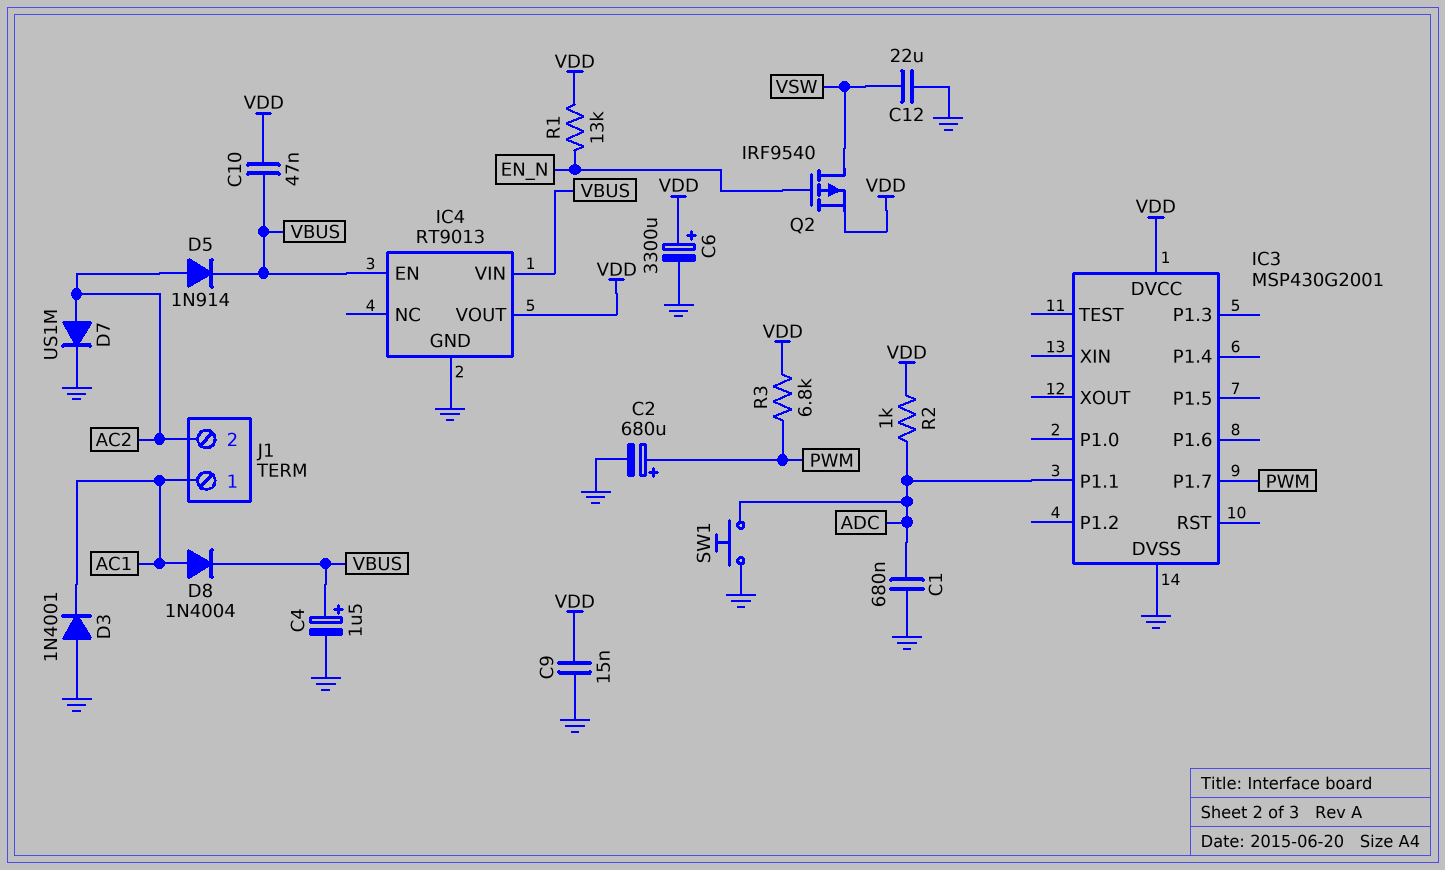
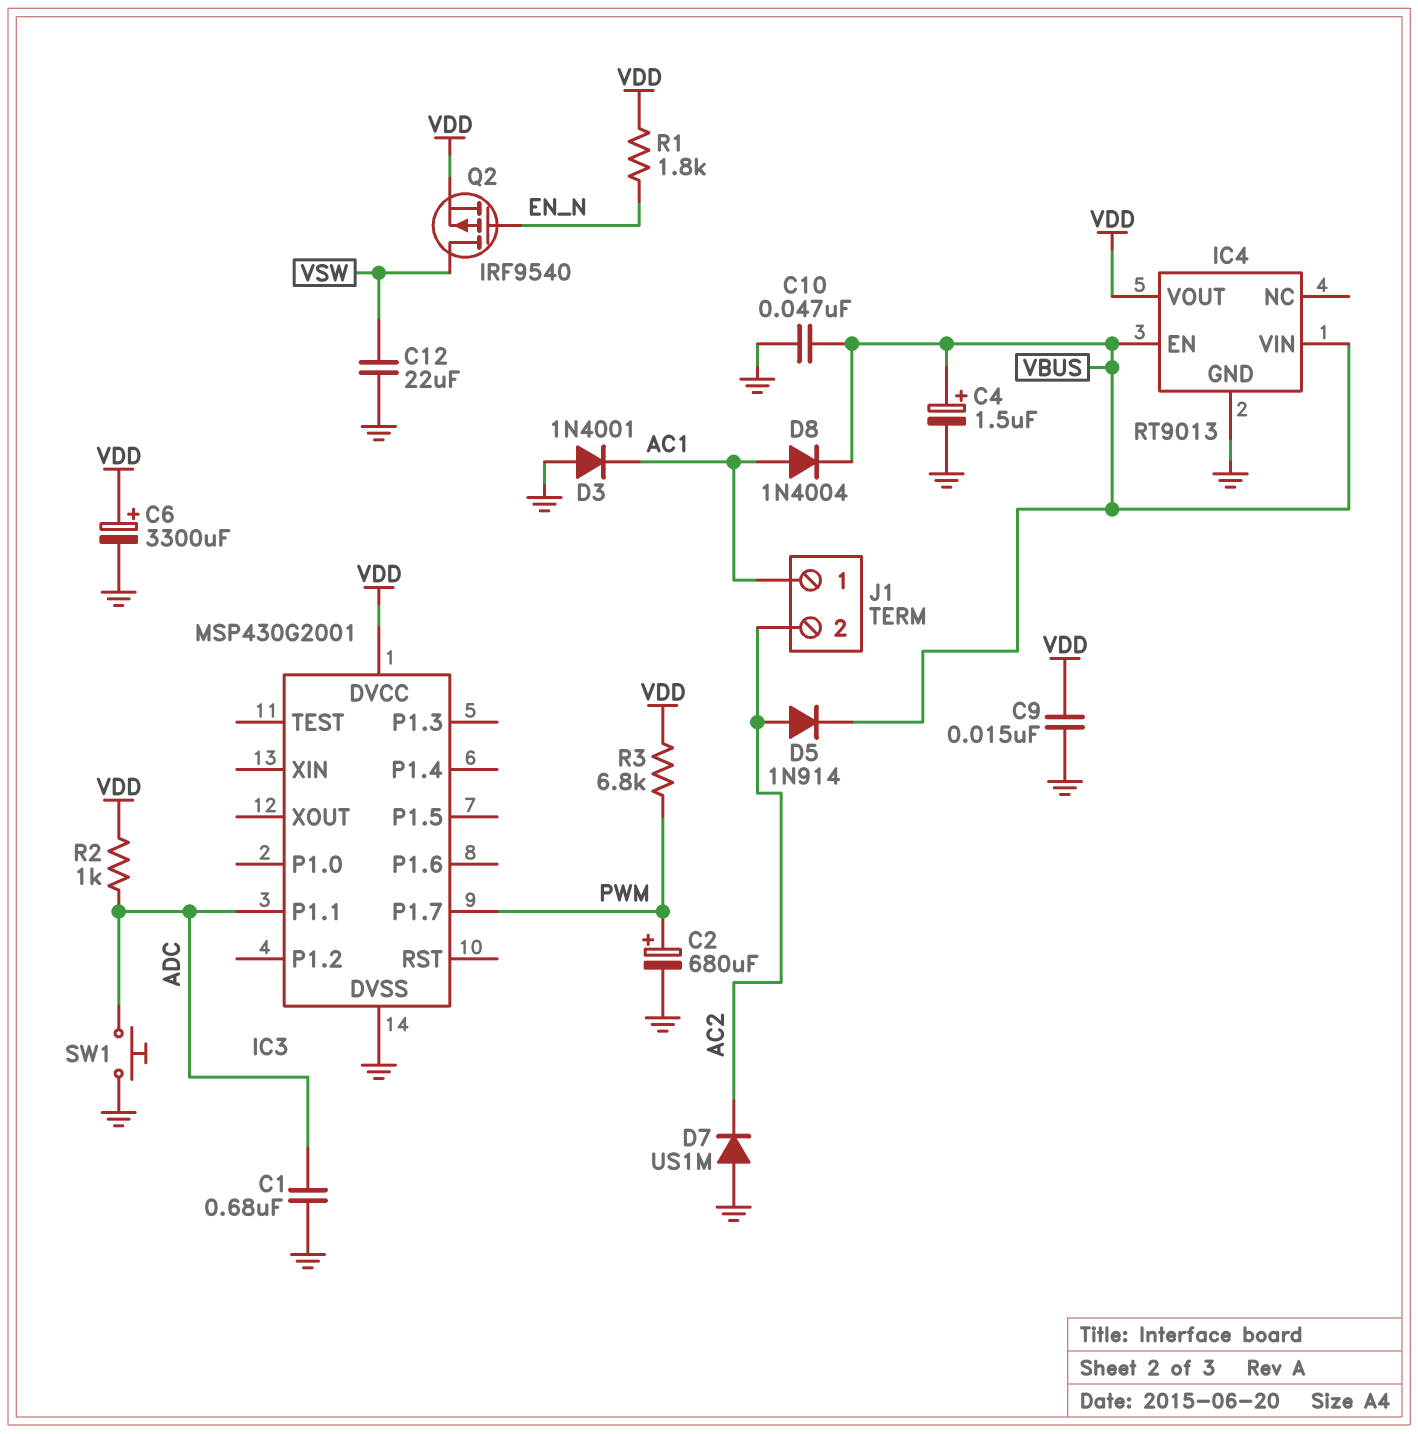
C10: 47nF (VBUS, VDD) -> 47nF (GND, VBUS)
D7: diode US1M (A AC2, K GND) -> diode US1M (A GND, K AC2)
R1: 13k (EN_N, VDD) -> 1.8k (EN_N, VDD)

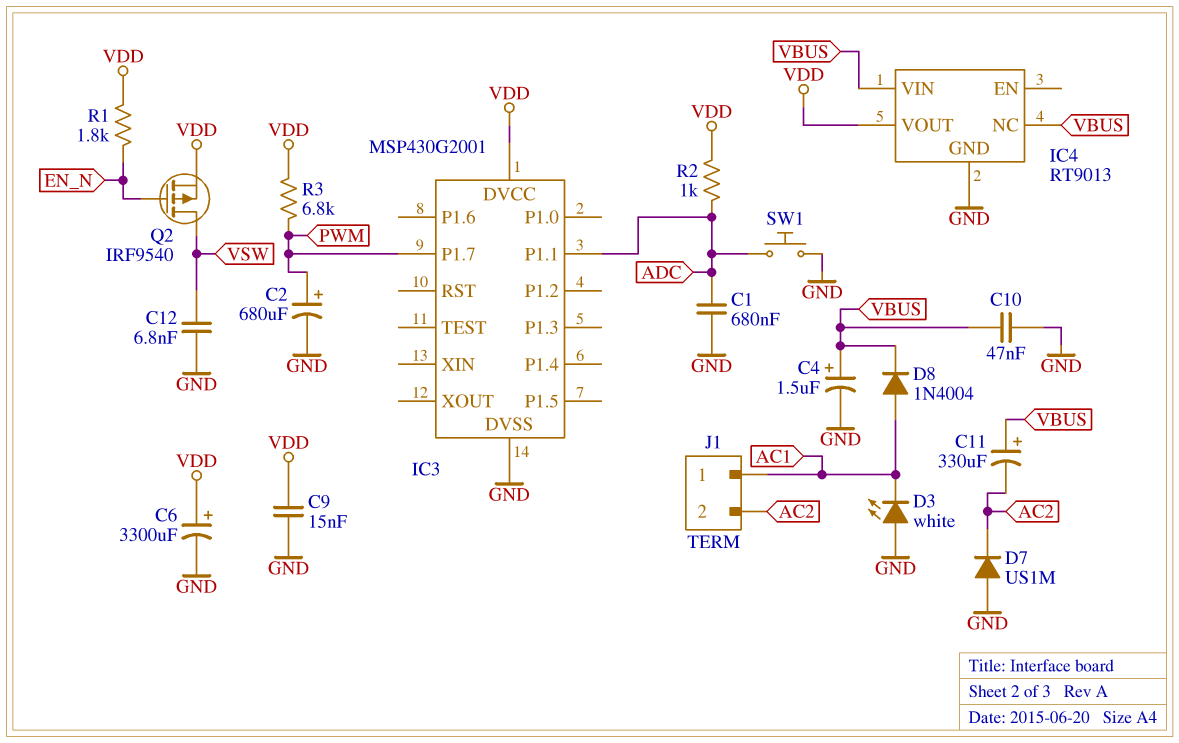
C11: none -> 330uF (plus VBUS, minus AC2)
C12: 22uF (GND, VSW) -> 6.8nF (GND, VSW)
D3: diode 1N4001 (A GND, K AC1) -> LED white (A GND, K AC1)
D5: diode 1N914 (A AC2, K VBUS) -> none
IC4 pin EN: VBUS -> none
IC4 pin NC: none -> VBUS

